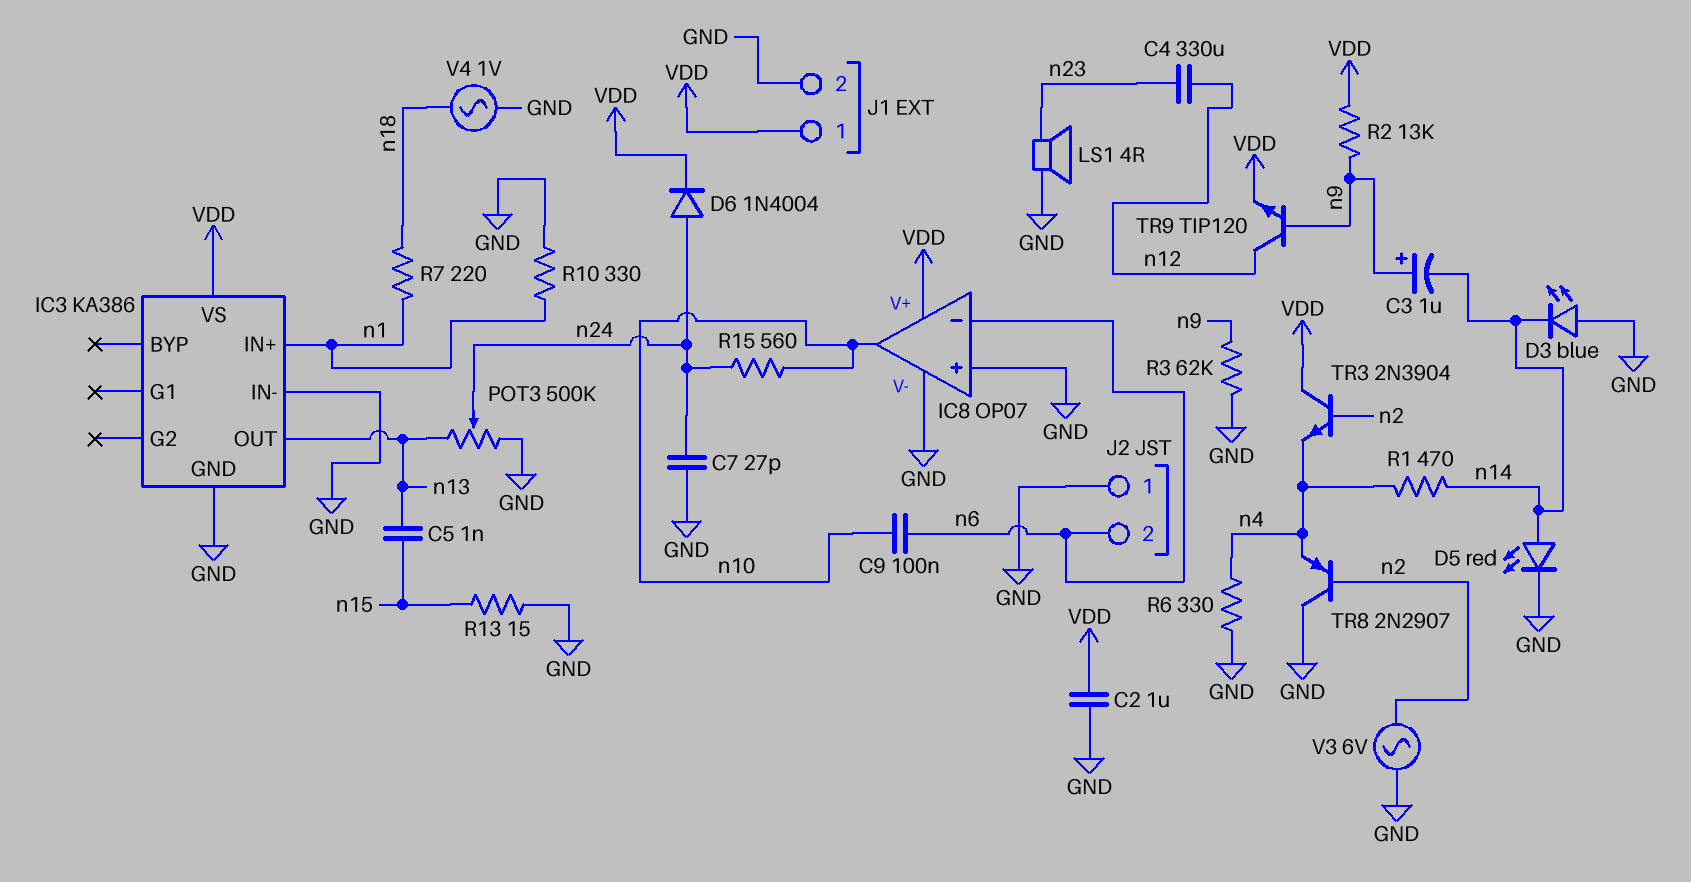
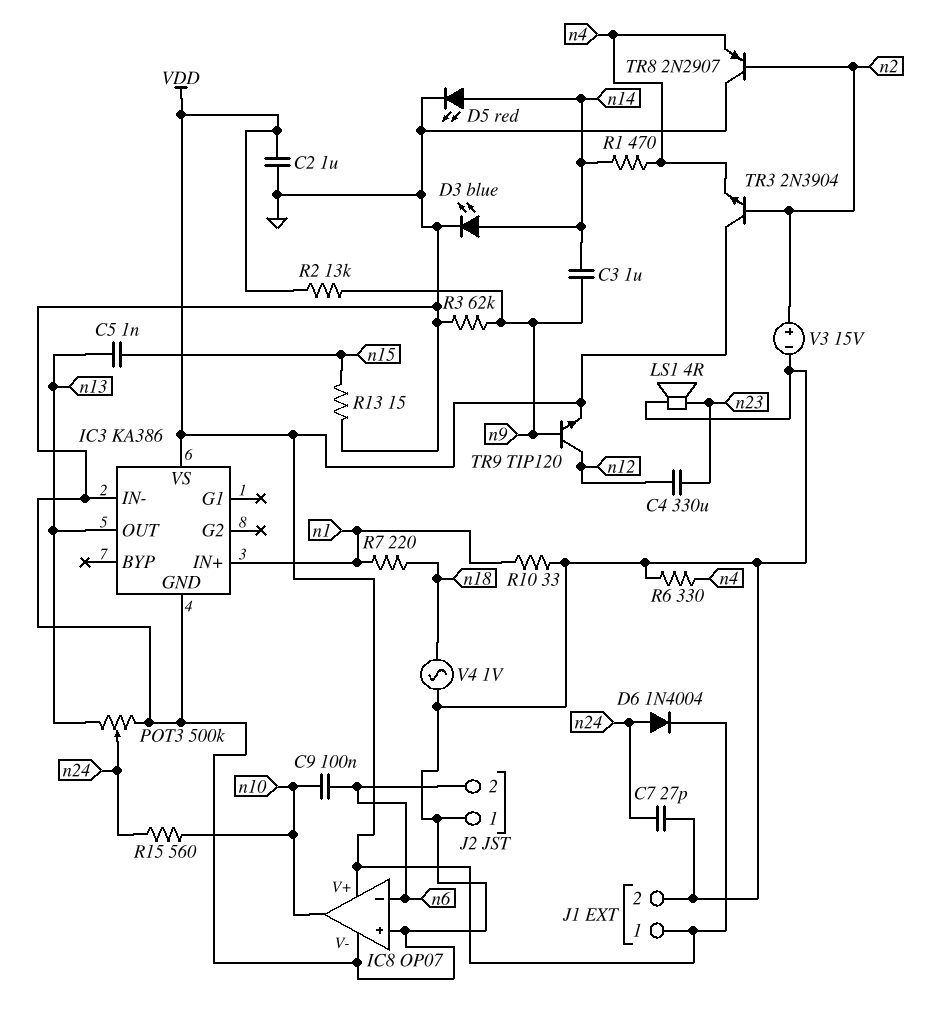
C3: 1uF (plus n9, minus n14) -> 1uF (n9, n14)
D3: LED blue (A GND, K n14) -> LED blue (A n14, K GND)
R10: 330 (GND, n1) -> 33 (GND, n1)
V3: AC 6V (GND, n2) -> 15V (plus n2, minus GND)

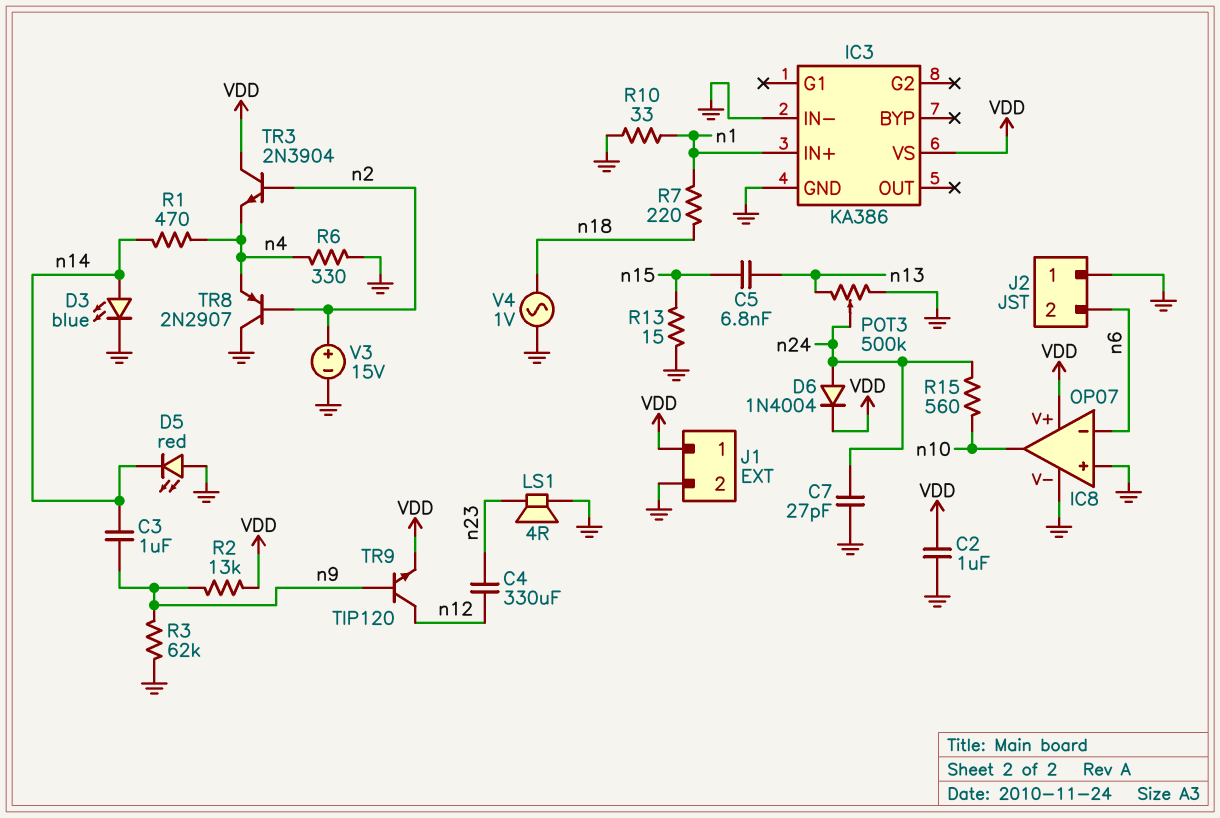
C5: 1nF (n13, n15) -> 6.8nF (n13, n15)
C9: 100nF (n6, n10) -> none
D5: LED red (A n14, K GND) -> LED red (A GND, K n14)
IC3 pin OUT: n13 -> none

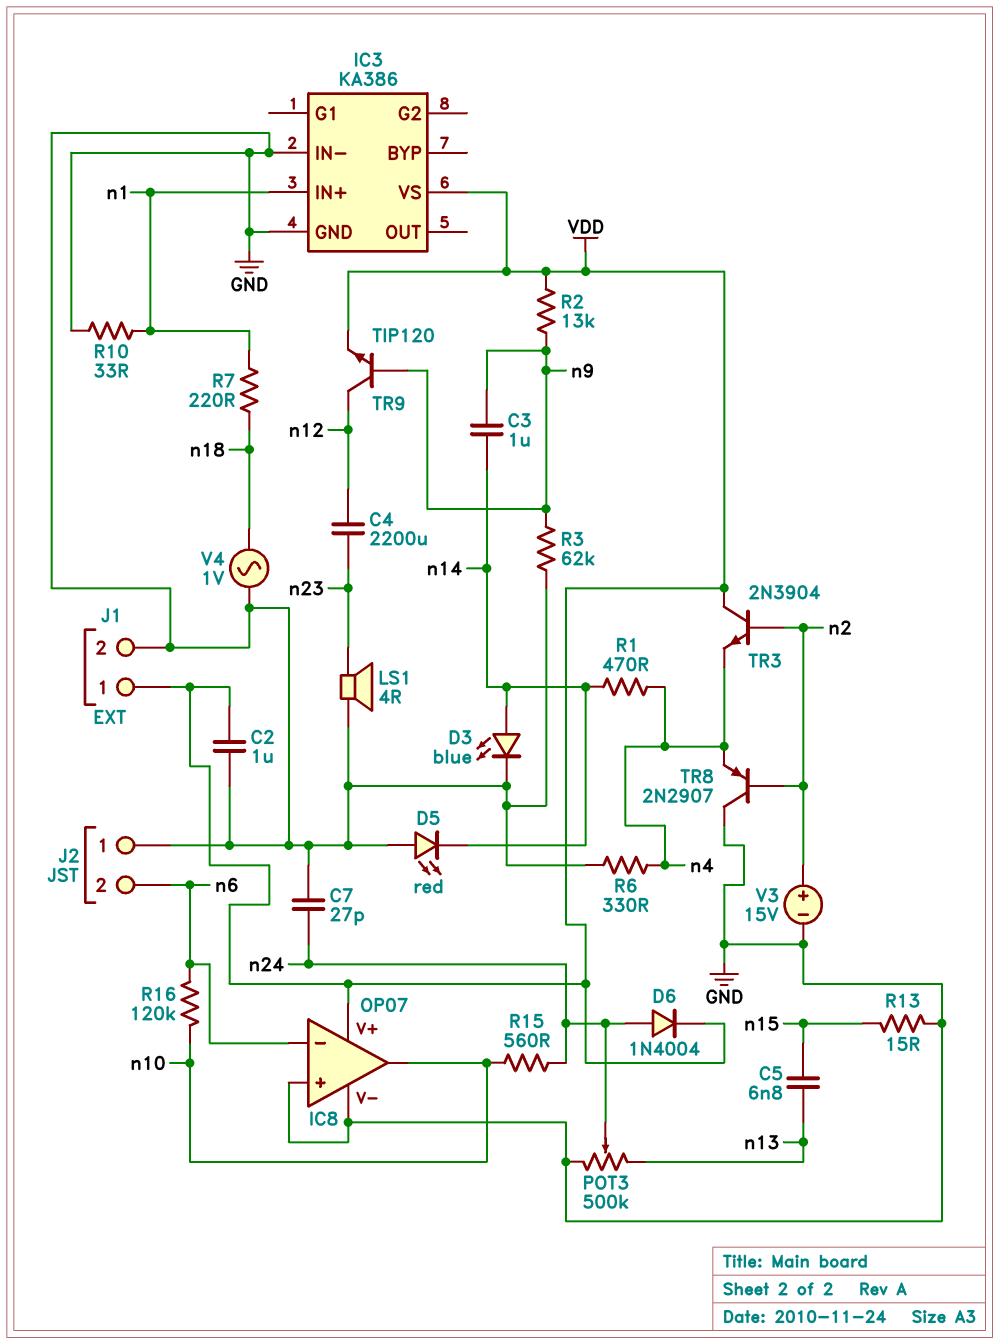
C4: 330uF (n12, n23) -> 2200uF (n12, n23)
R16: none -> 120k (n6, n10)

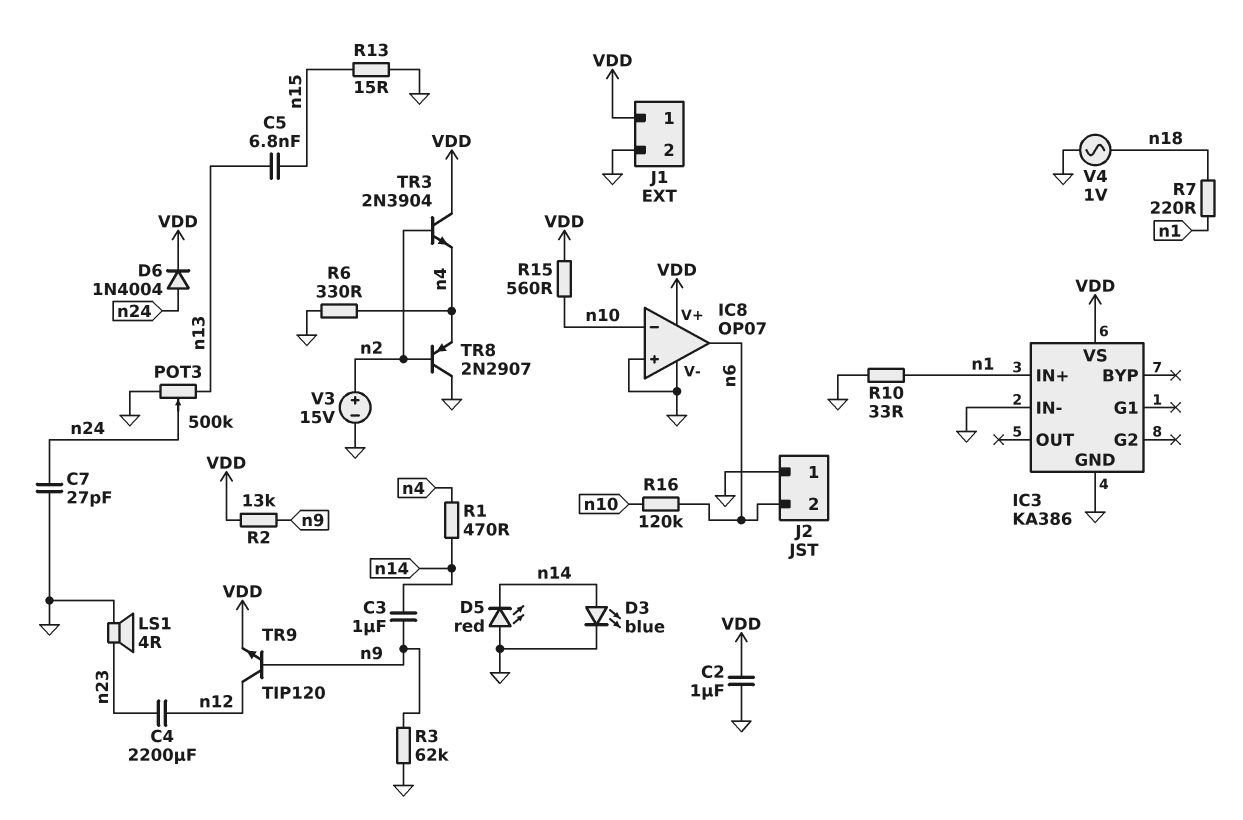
IC8 pin in-: n6 -> n10
IC8 pin out: n10 -> n6
R15: 560 (n10, n24) -> 560 (VDD, n10)

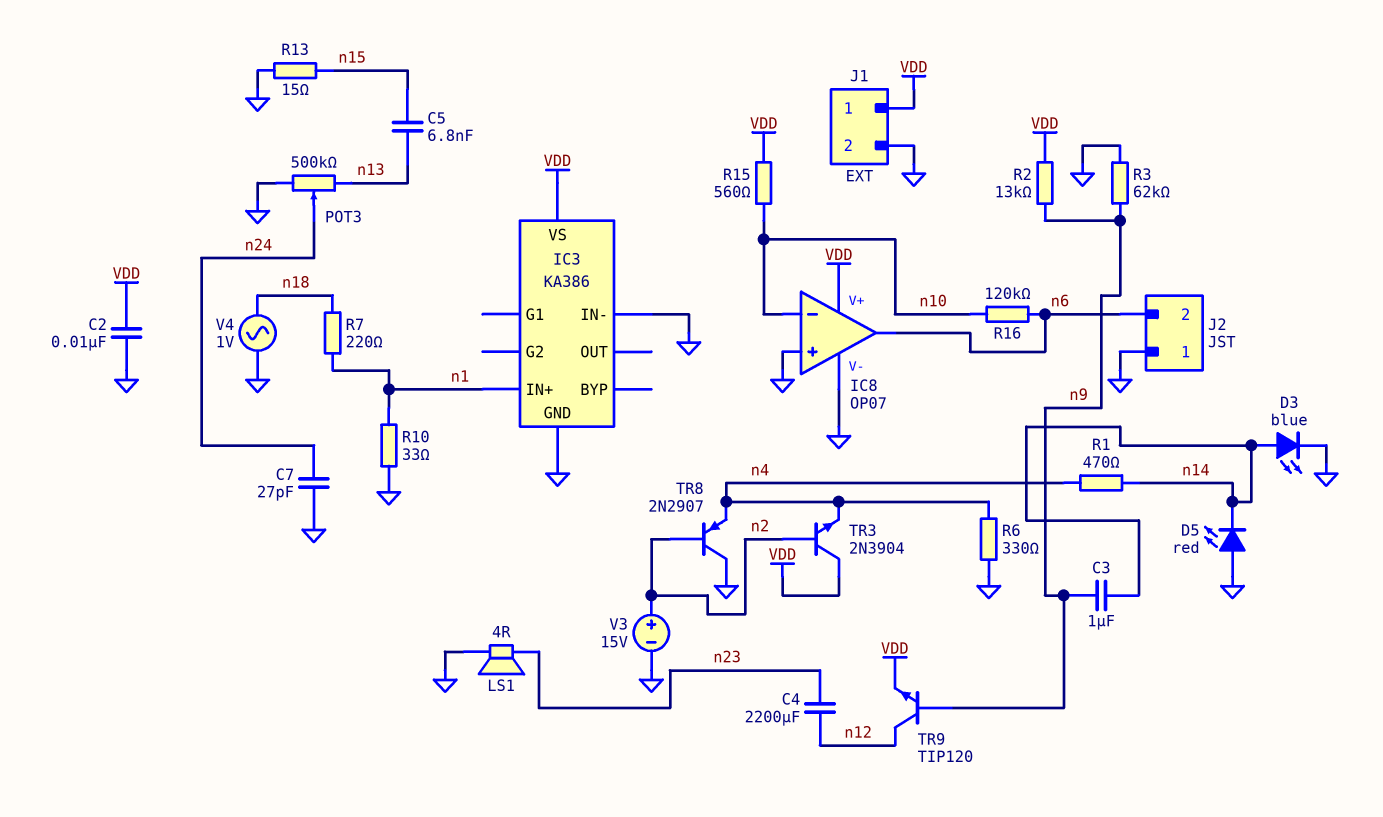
C2: 1uF (GND, VDD) -> 10nF (GND, VDD)
D6: diode 1N4004 (A n24, K VDD) -> none

